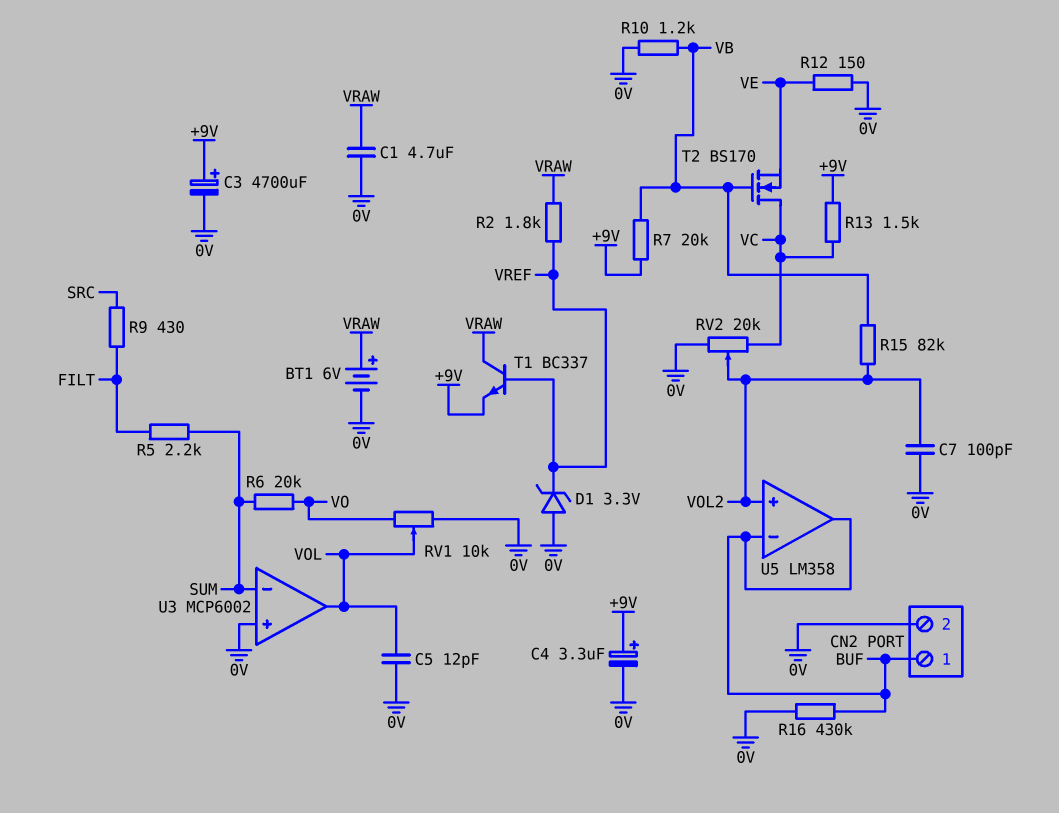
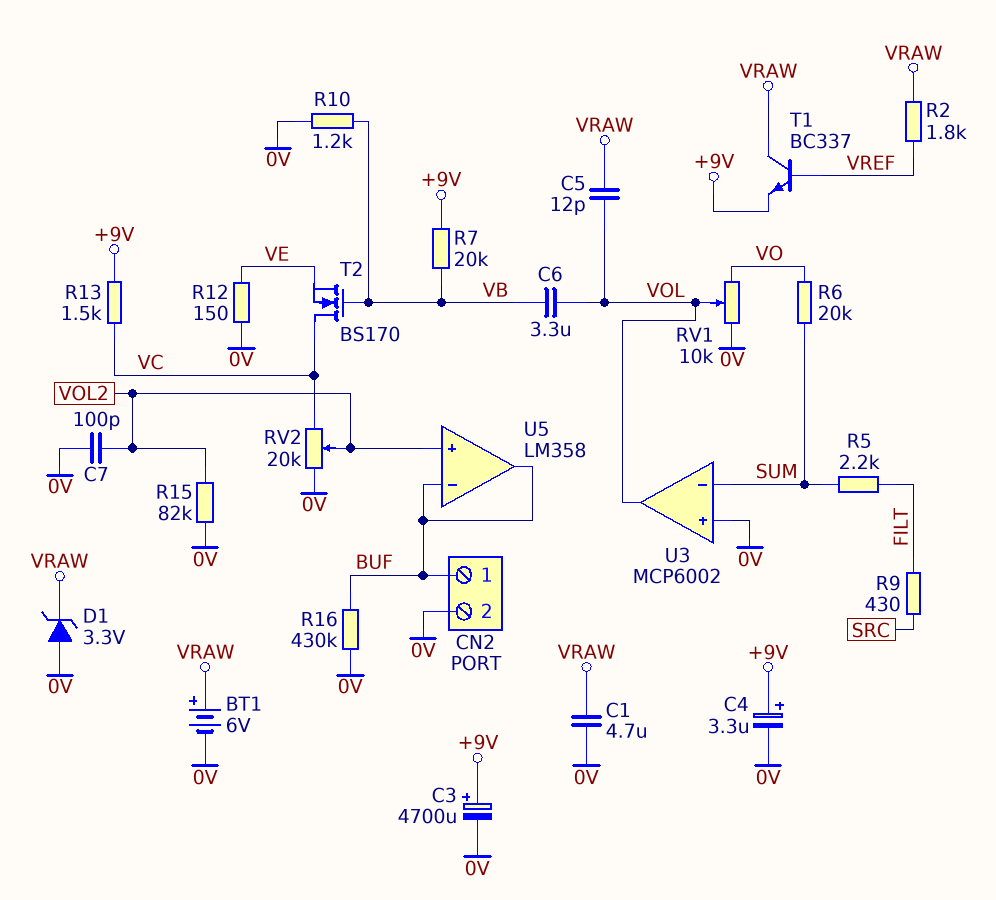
C5: 12pF (0V, VOL) -> 12pF (VOL, VRAW)
C6: none -> 3.3uF (VB, VOL)
D1: zener 3.3V (A 0V, K VREF) -> zener 3.3V (A 0V, K VRAW)
R15: 82k (VB, VOL2) -> 82k (0V, VOL2)

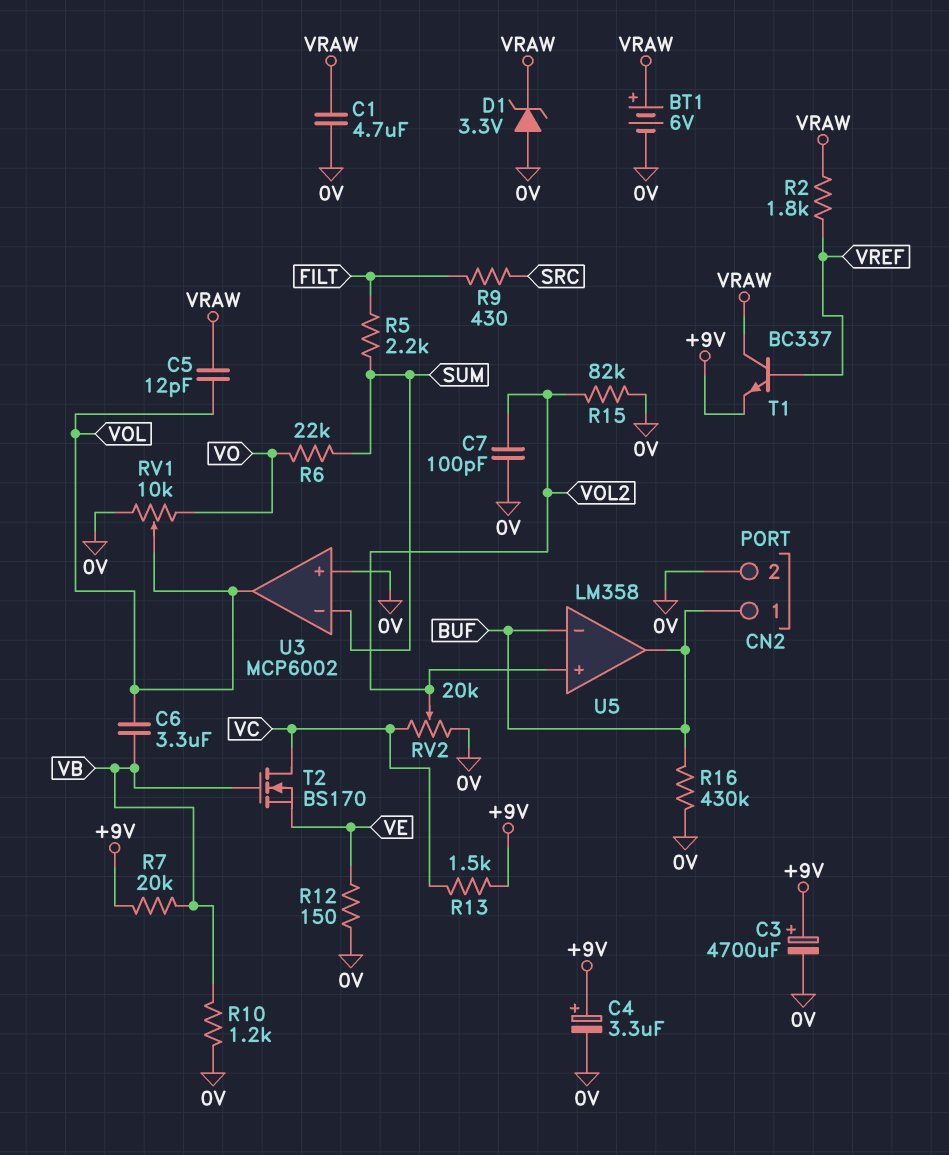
R6: 20k (SUM, VO) -> 22k (SUM, VO)

